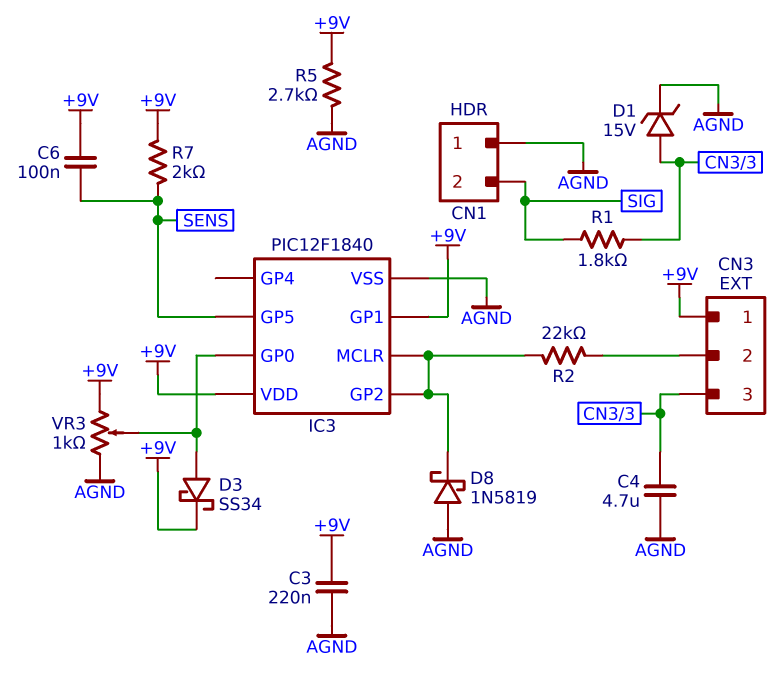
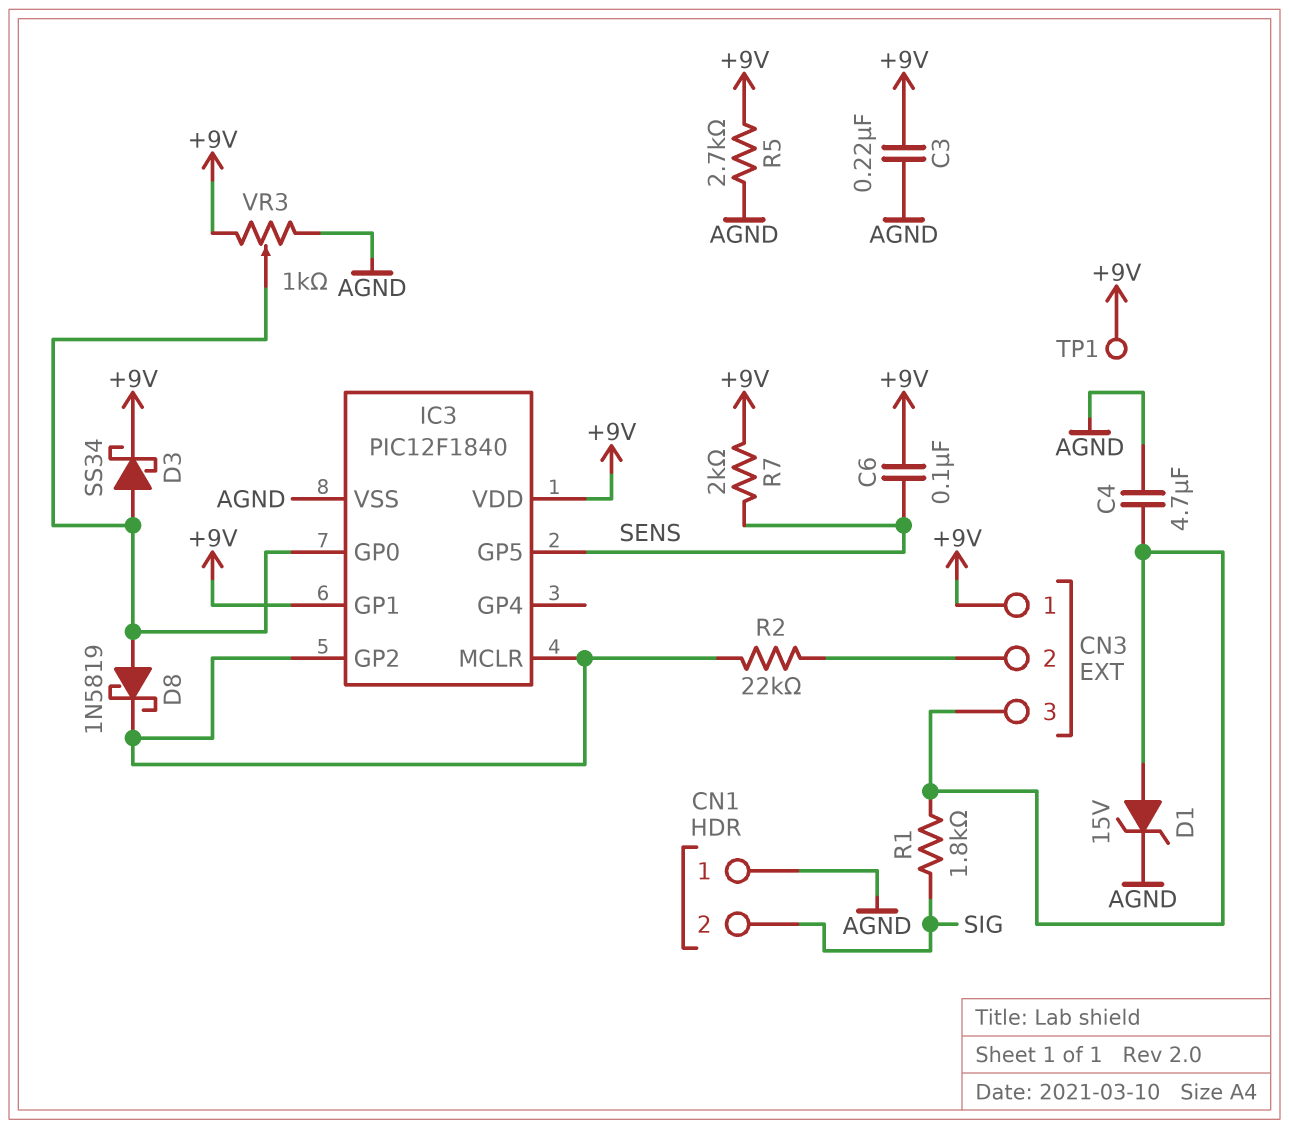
D8: schottky 1N5819 (A AGND, K IC3/GP2) -> schottky 1N5819 (A IC3/GP0, K IC3/GP2)
TP1: none -> test point (+9V)

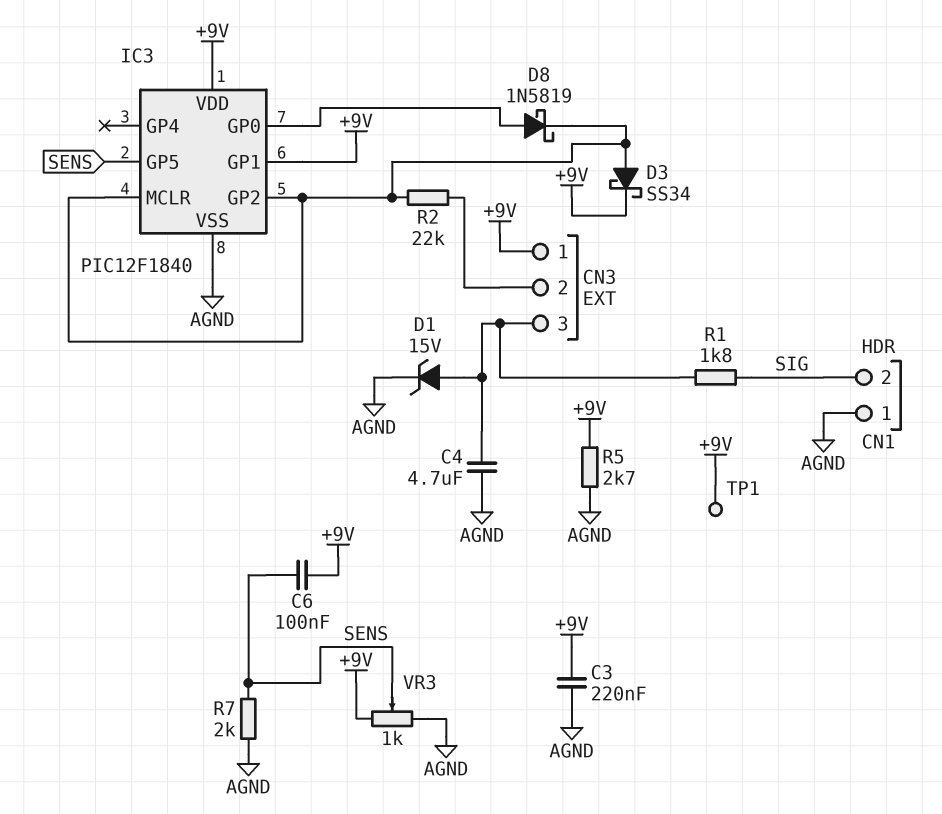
D3: schottky SS34 (A IC3/GP0, K +9V) -> schottky SS34 (A IC3/GP2, K +9V)
R7: 2k (+9V, SENS) -> 2k (AGND, SENS)
VR3: 1k (+9V, AGND, wiper IC3/GP0) -> 1k (+9V, AGND, wiper SENS)

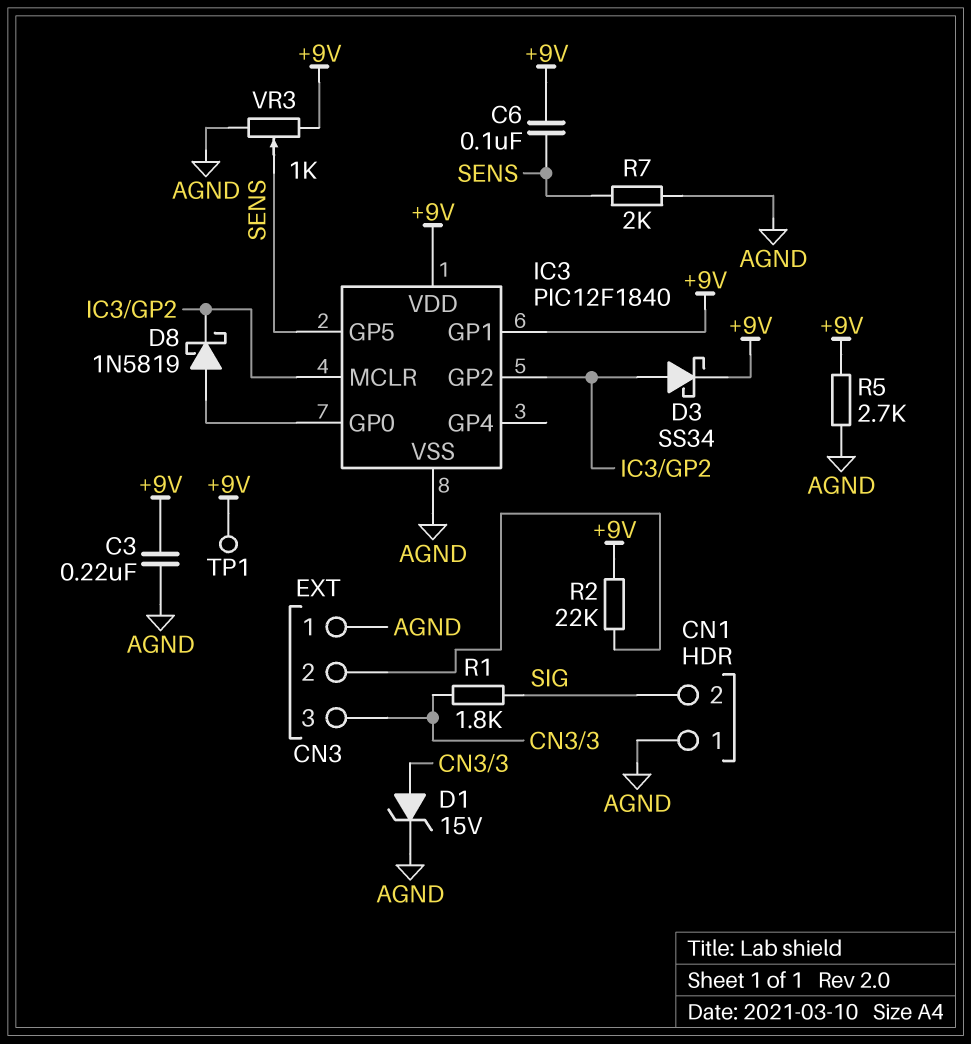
C4: 4.7uF (AGND, CN3/3) -> none
CN3 pin 1: +9V -> AGND
R2: 22k (CN3/2, IC3/GP2) -> 22k (+9V, CN3/2)

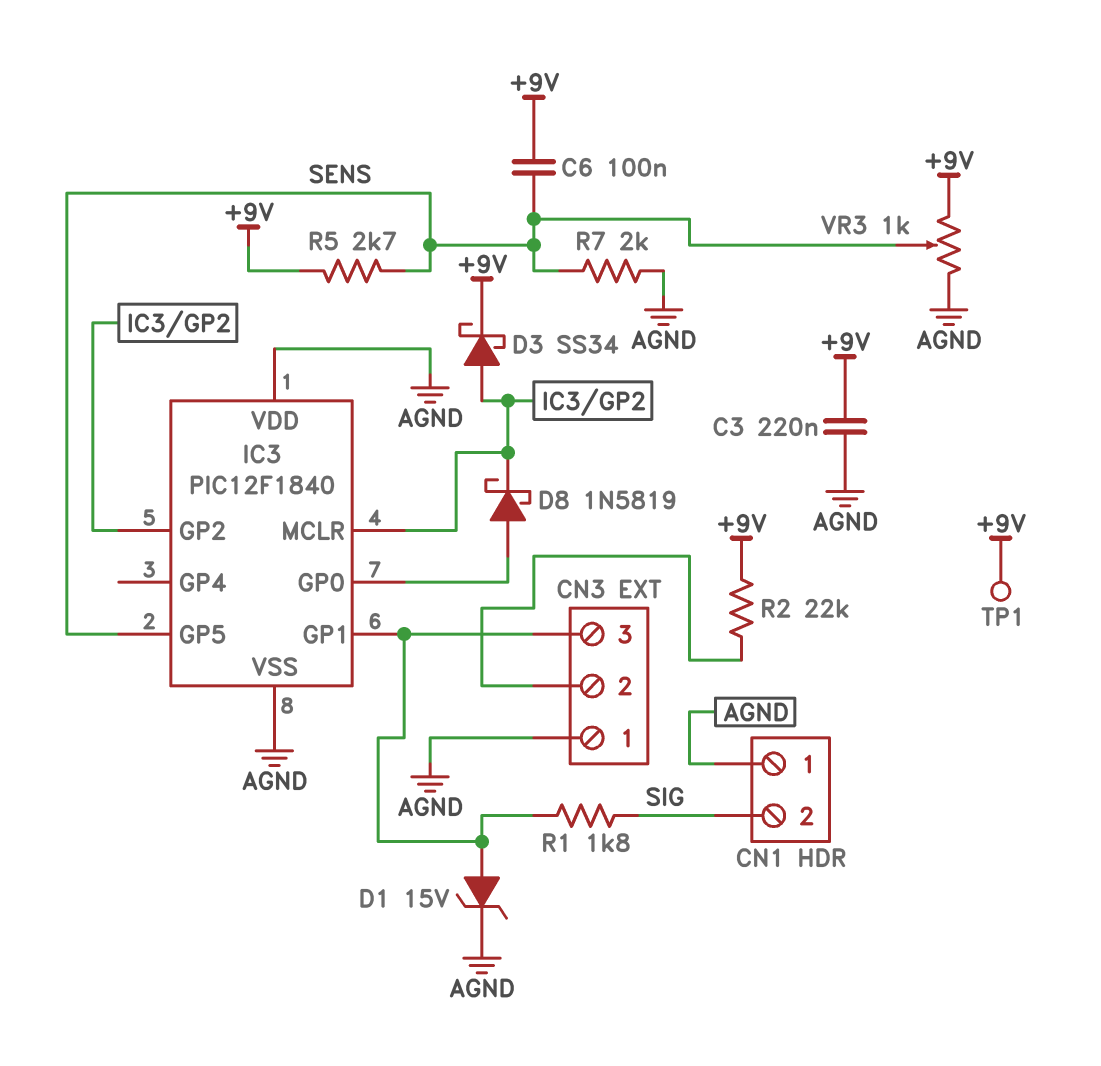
IC3 pin GP1: +9V -> CN3/3
IC3 pin VDD: +9V -> AGND
R5: 2.7k (+9V, AGND) -> 2.7k (+9V, SENS)

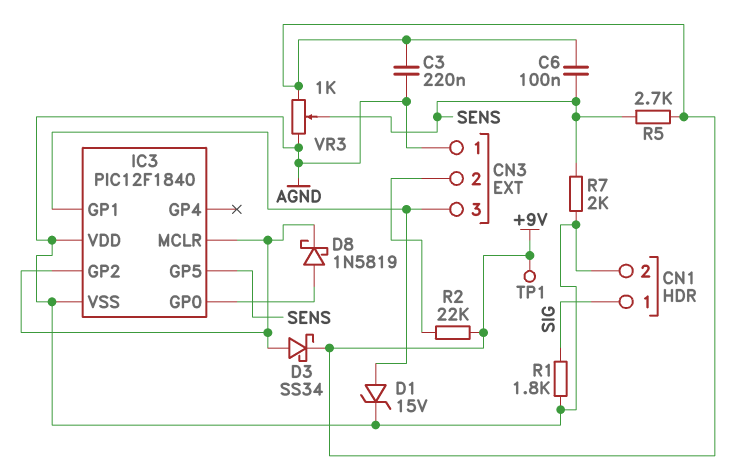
CN1 pin 1: AGND -> SIG
CN1 pin 2: SIG -> AGND
R1: 1.8k (CN3/3, SIG) -> 1.8k (AGND, SIG)

